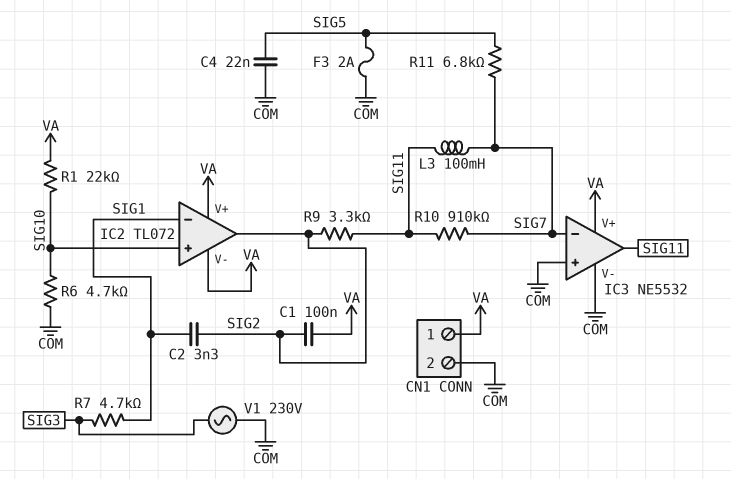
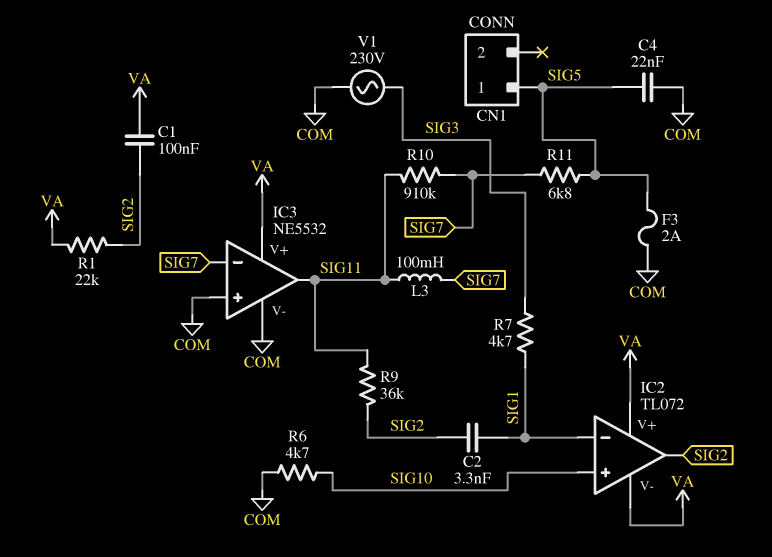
CN1 pin 1: VA -> SIG5
CN1 pin 2: COM -> none
R1: 22k (SIG10, VA) -> 22k (SIG2, VA)
R9: 3.3k (SIG2, SIG11) -> 36k (SIG2, SIG11)

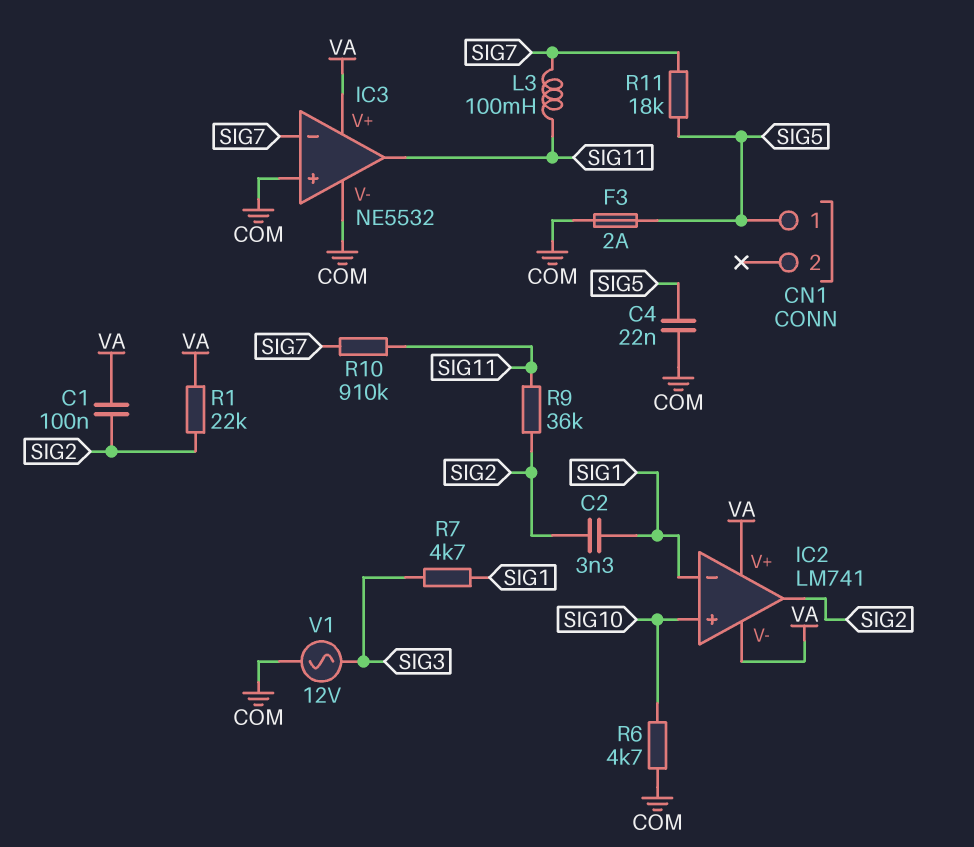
IC2: TL072 -> LM741
R11: 6.8k (SIG5, SIG7) -> 18k (SIG5, SIG7)
V1: AC 230V (COM, SIG3) -> AC 12V (COM, SIG3)

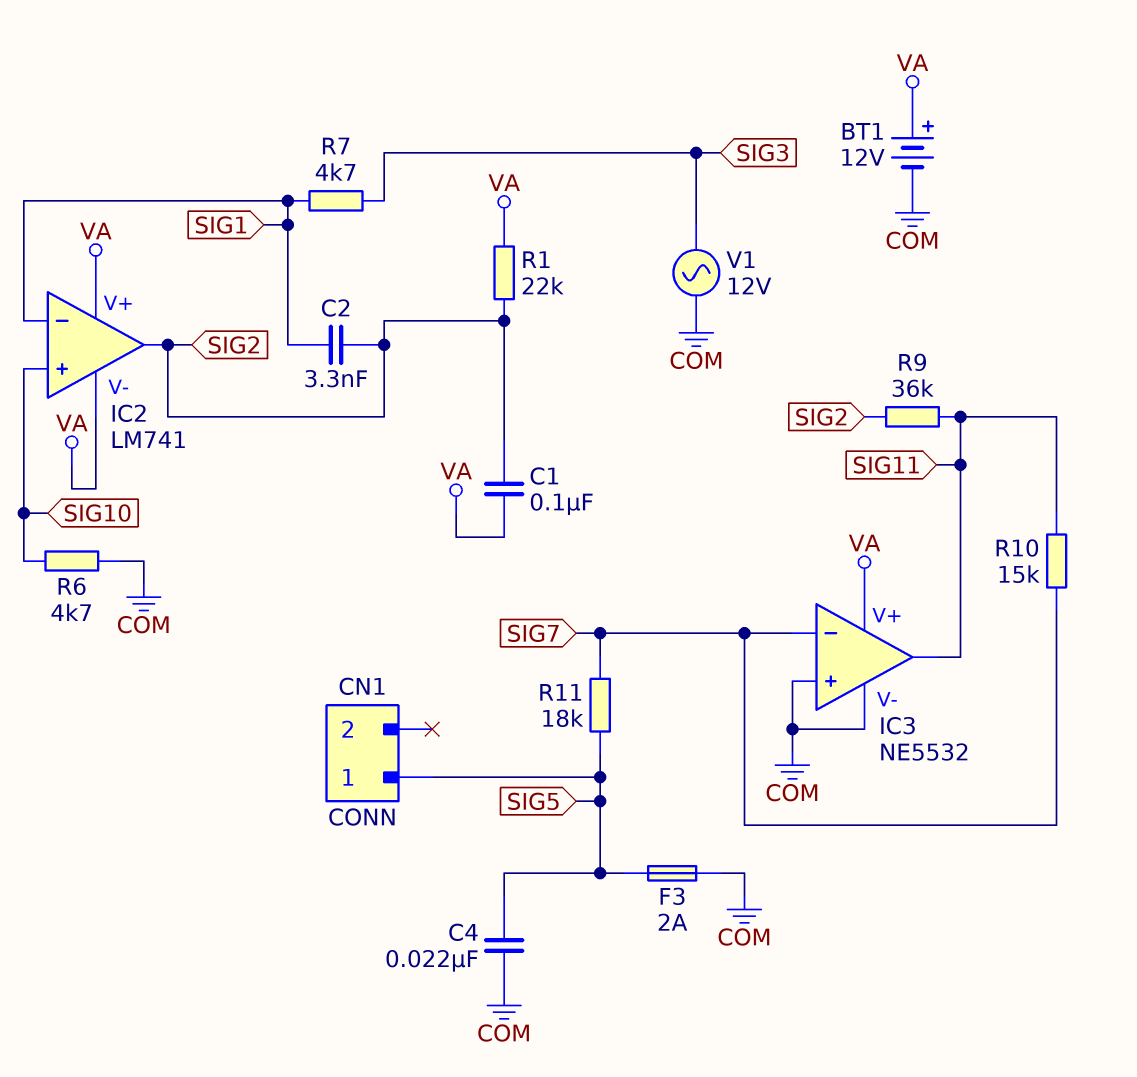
BT1: none -> 12V (plus VA, minus COM)
L3: 100mH (SIG7, SIG11) -> none
R10: 910k (SIG7, SIG11) -> 15k (SIG7, SIG11)

